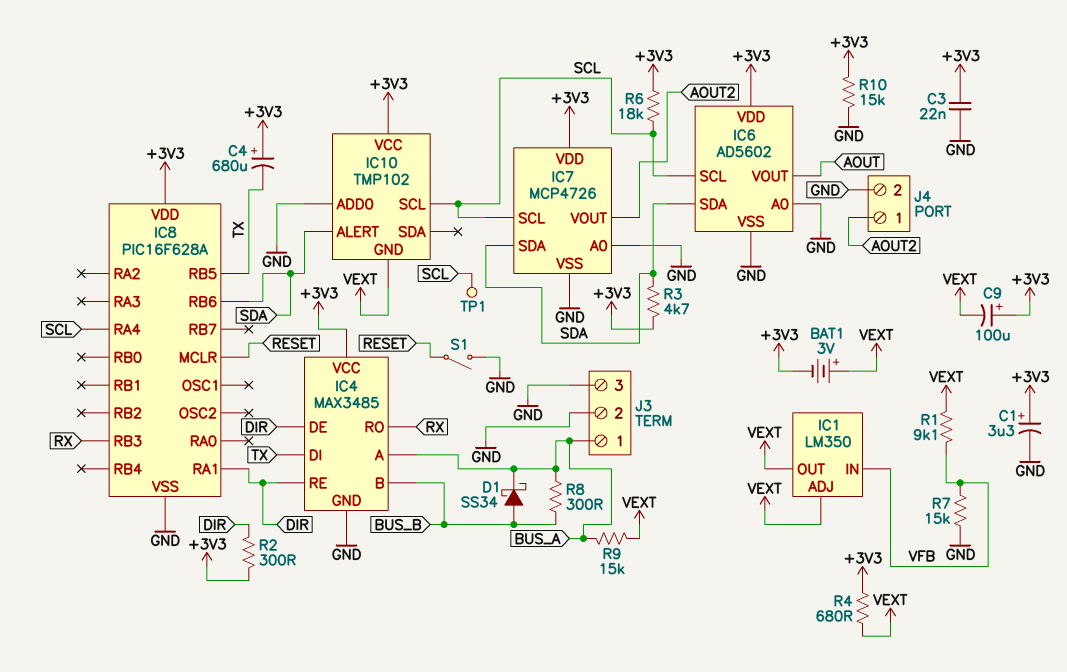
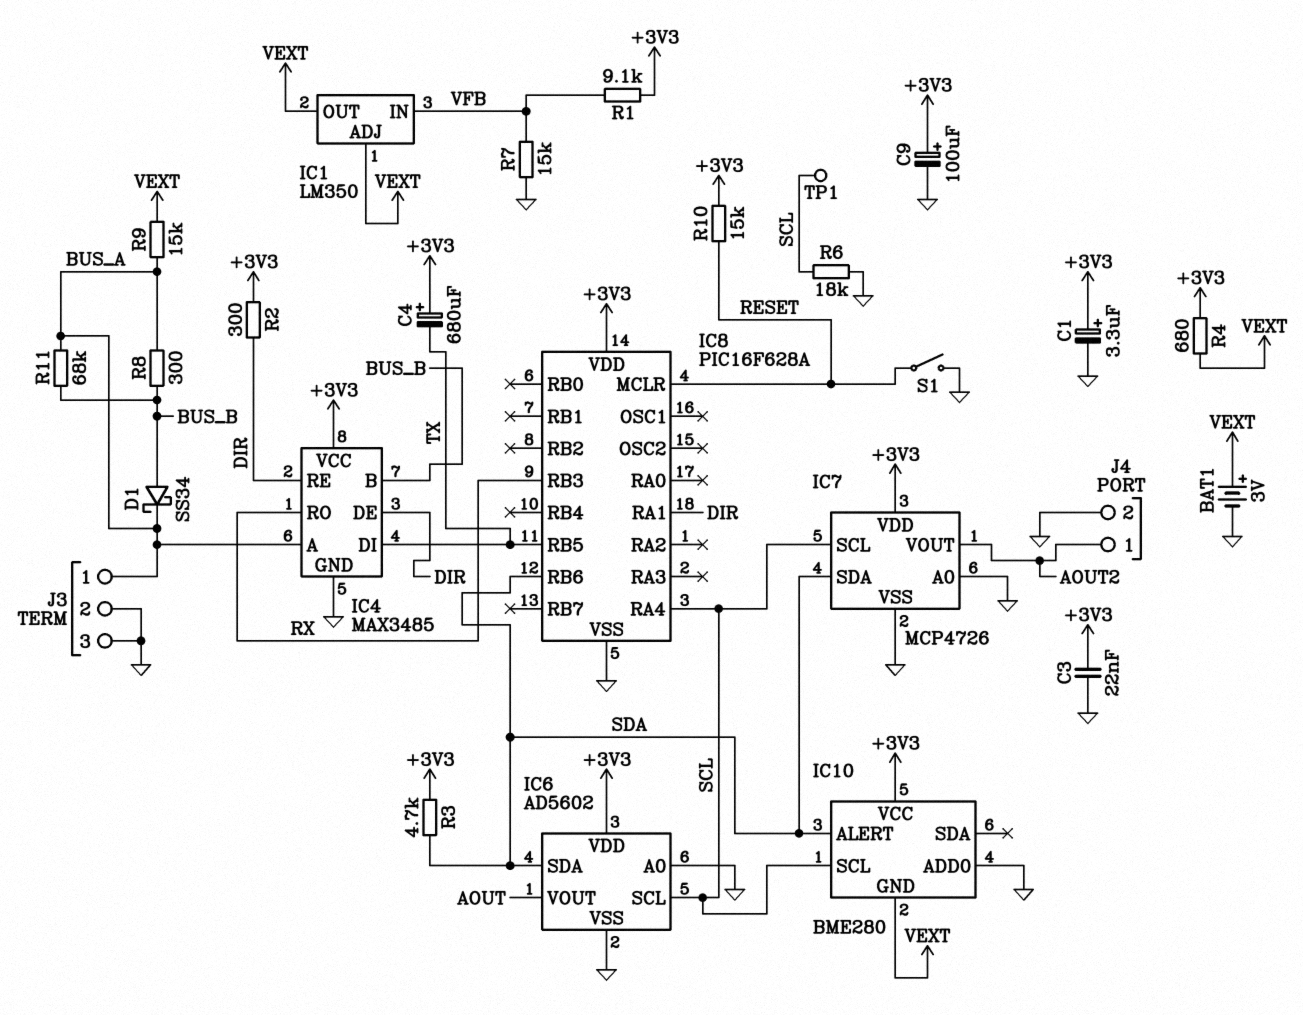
BAT1: 3V (plus VEXT, minus +3V3) -> 3V (plus VEXT, minus GND)
C9: 100uF (plus +3V3, minus VEXT) -> 100uF (plus +3V3, minus GND)
IC10: TMP102 -> BME280
R1: 9.1k (VEXT, VFB) -> 9.1k (+3V3, VFB)
R6: 18k (+3V3, SCL) -> 18k (GND, SCL)
R10: 15k (+3V3, GND) -> 15k (+3V3, RESET)
R11: none -> 68k (BUS_A, BUS_B)

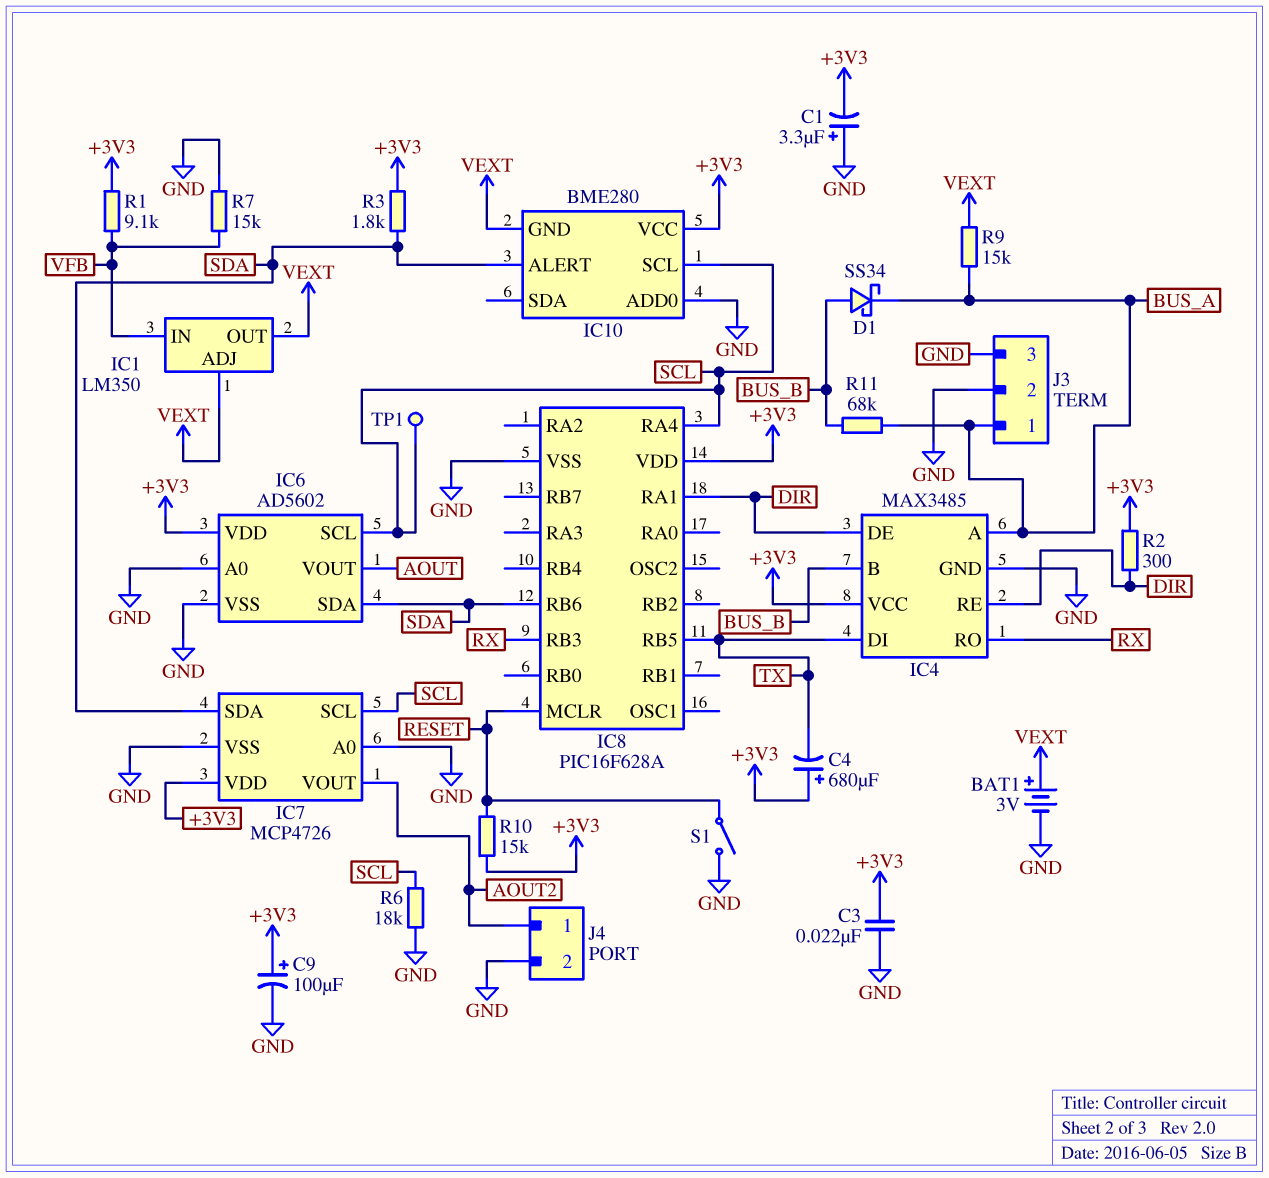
C1: 3.3uF (plus +3V3, minus GND) -> 3.3uF (plus GND, minus +3V3)
R3: 4.7k (+3V3, SDA) -> 1.8k (+3V3, SDA)
R4: 680 (+3V3, VEXT) -> none
R8: 300 (BUS_A, BUS_B) -> none

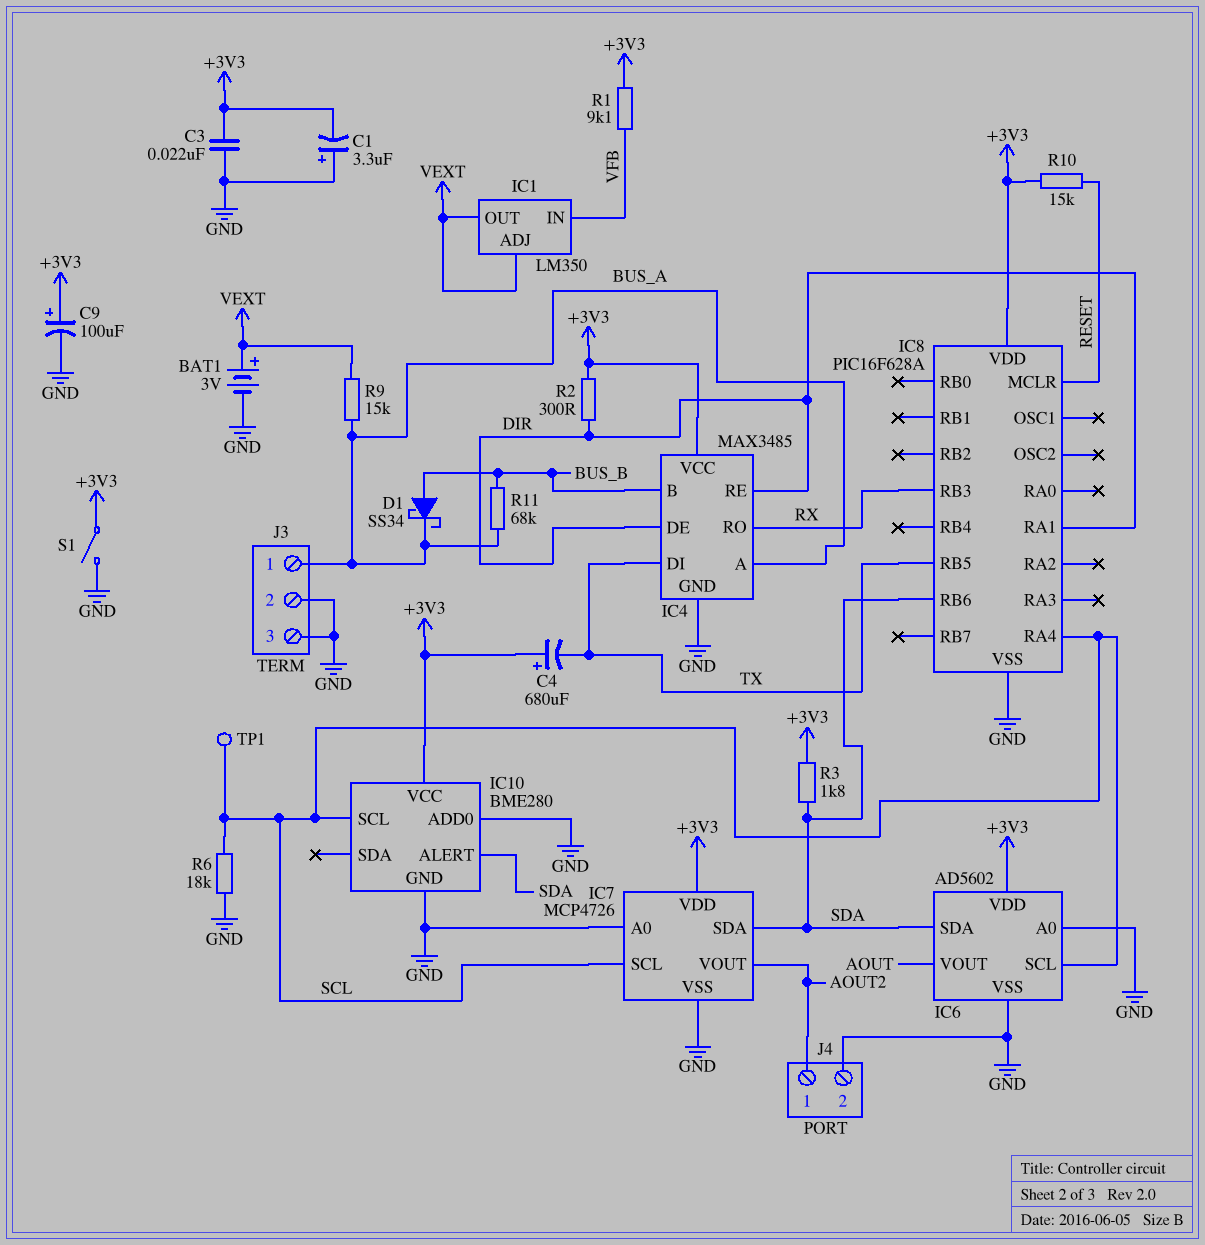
IC10 pin GND: VEXT -> GND
R7: 15k (GND, VFB) -> none
S1: switch (GND, RESET) -> switch (+3V3, GND)

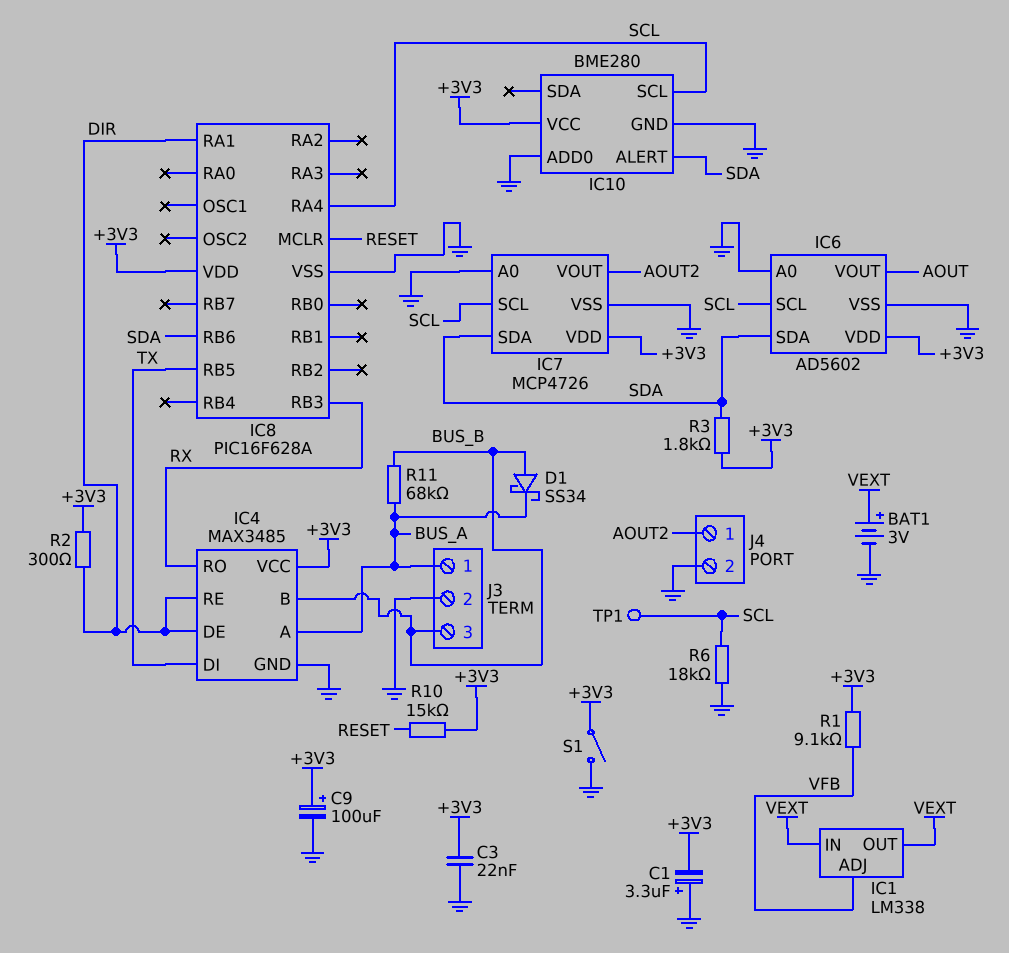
C4: 680uF (plus +3V3, minus TX) -> none
IC1: LM350 -> LM338
IC1 pin ADJ: VEXT -> VFB
IC1 pin IN: VFB -> VEXT
J3 pin 3: GND -> BUS_B
R9: 15k (BUS_A, VEXT) -> none

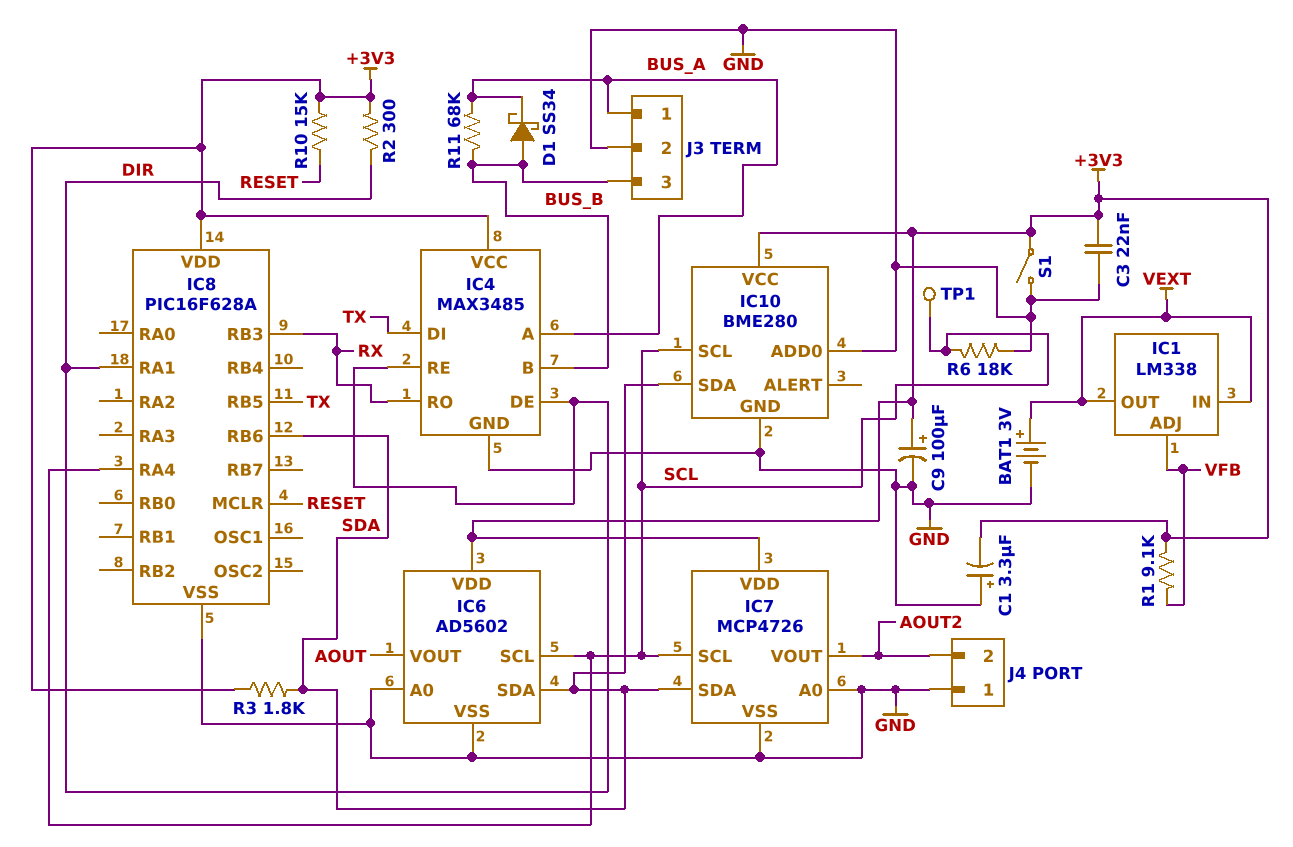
IC10 pin ALERT: SDA -> none
IC10 pin SDA: none -> SDA
J4 pin 1: AOUT2 -> GND
J4 pin 2: GND -> AOUT2

